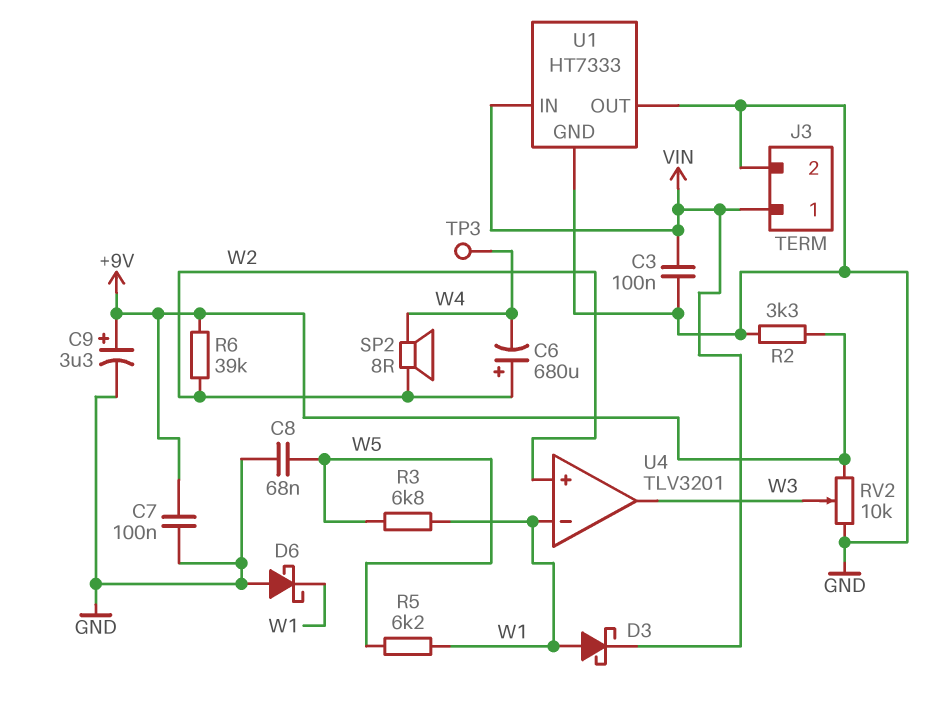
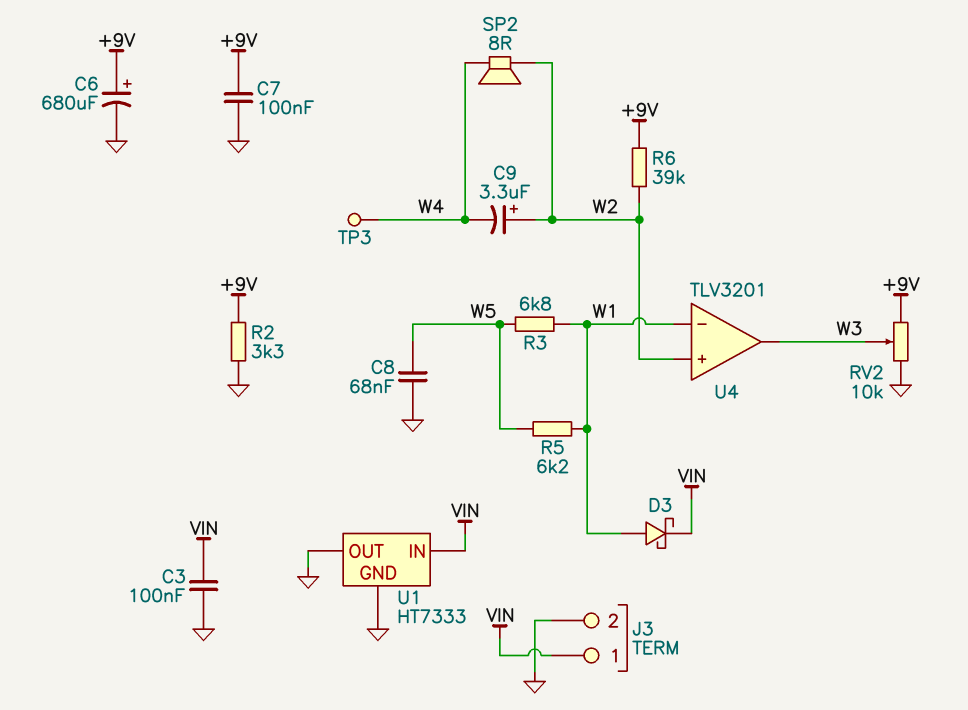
C6: 680uF (plus W2, minus W4) -> 680uF (plus +9V, minus GND)
C9: 3.3uF (plus +9V, minus GND) -> 3.3uF (plus W2, minus W4)
D6: schottky (A GND, K W1) -> none

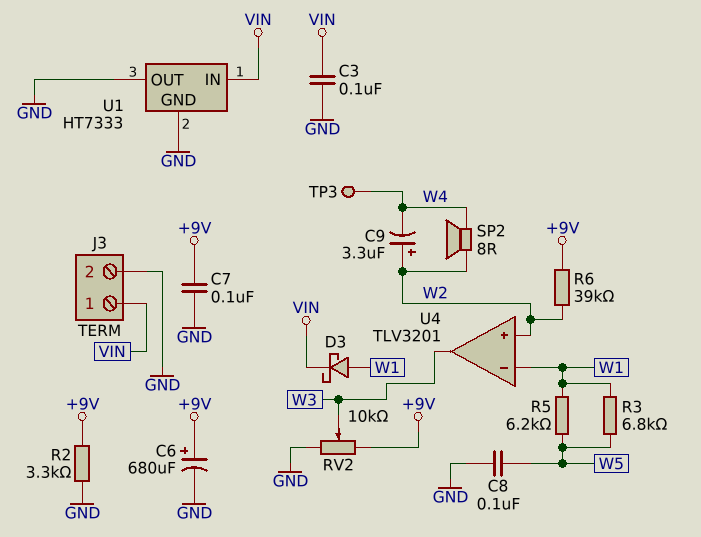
C8: 68nF (GND, W5) -> 100nF (GND, W5)

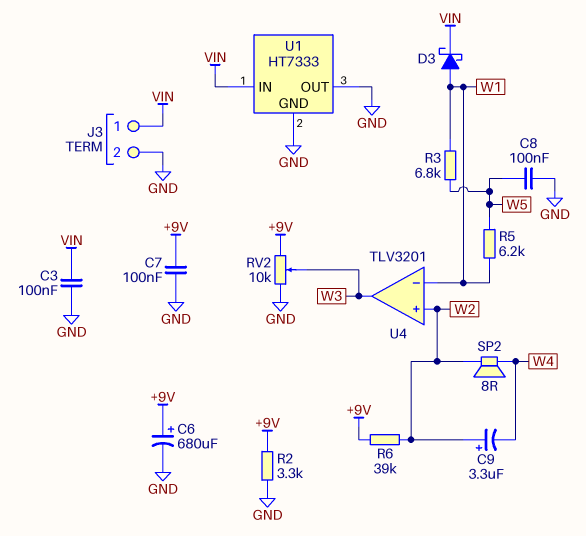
TP3: test point (W4) -> none

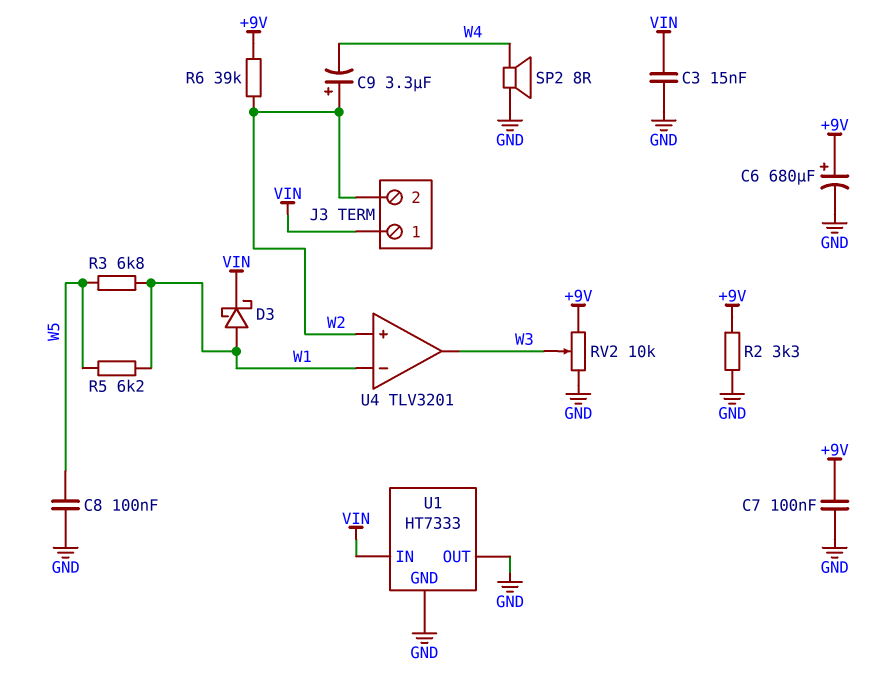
C3: 100nF (GND, VIN) -> 15nF (GND, VIN)
J3 pin 2: GND -> W2
SP2: speaker 8R (W2, W4) -> speaker 8R (GND, W4)

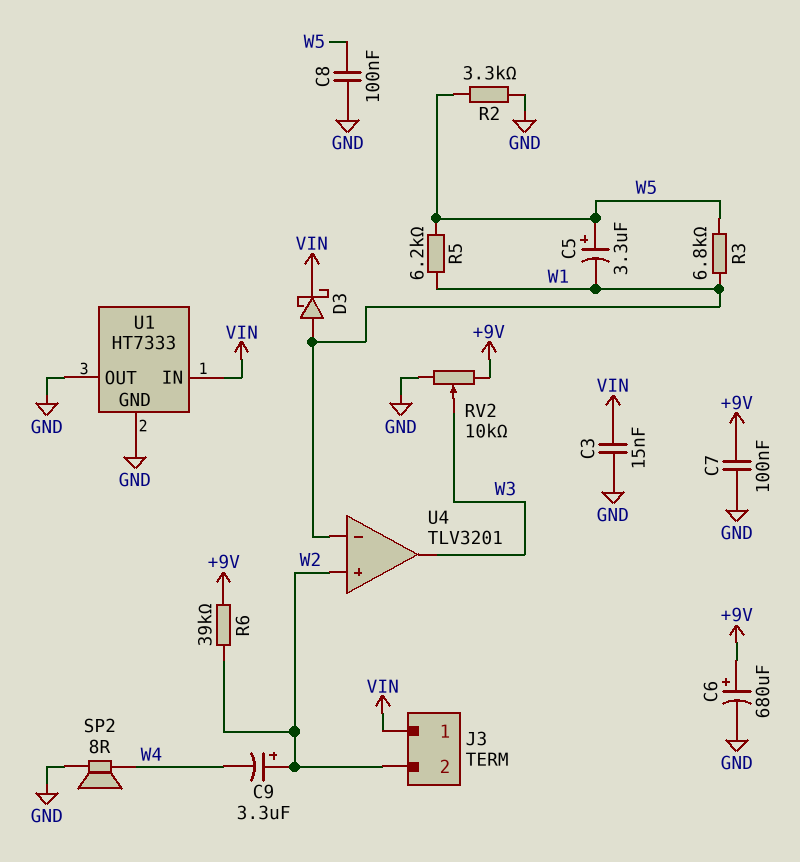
C5: none -> 3.3uF (plus W5, minus W1)
R2: 3.3k (+9V, GND) -> 3.3k (GND, W5)

